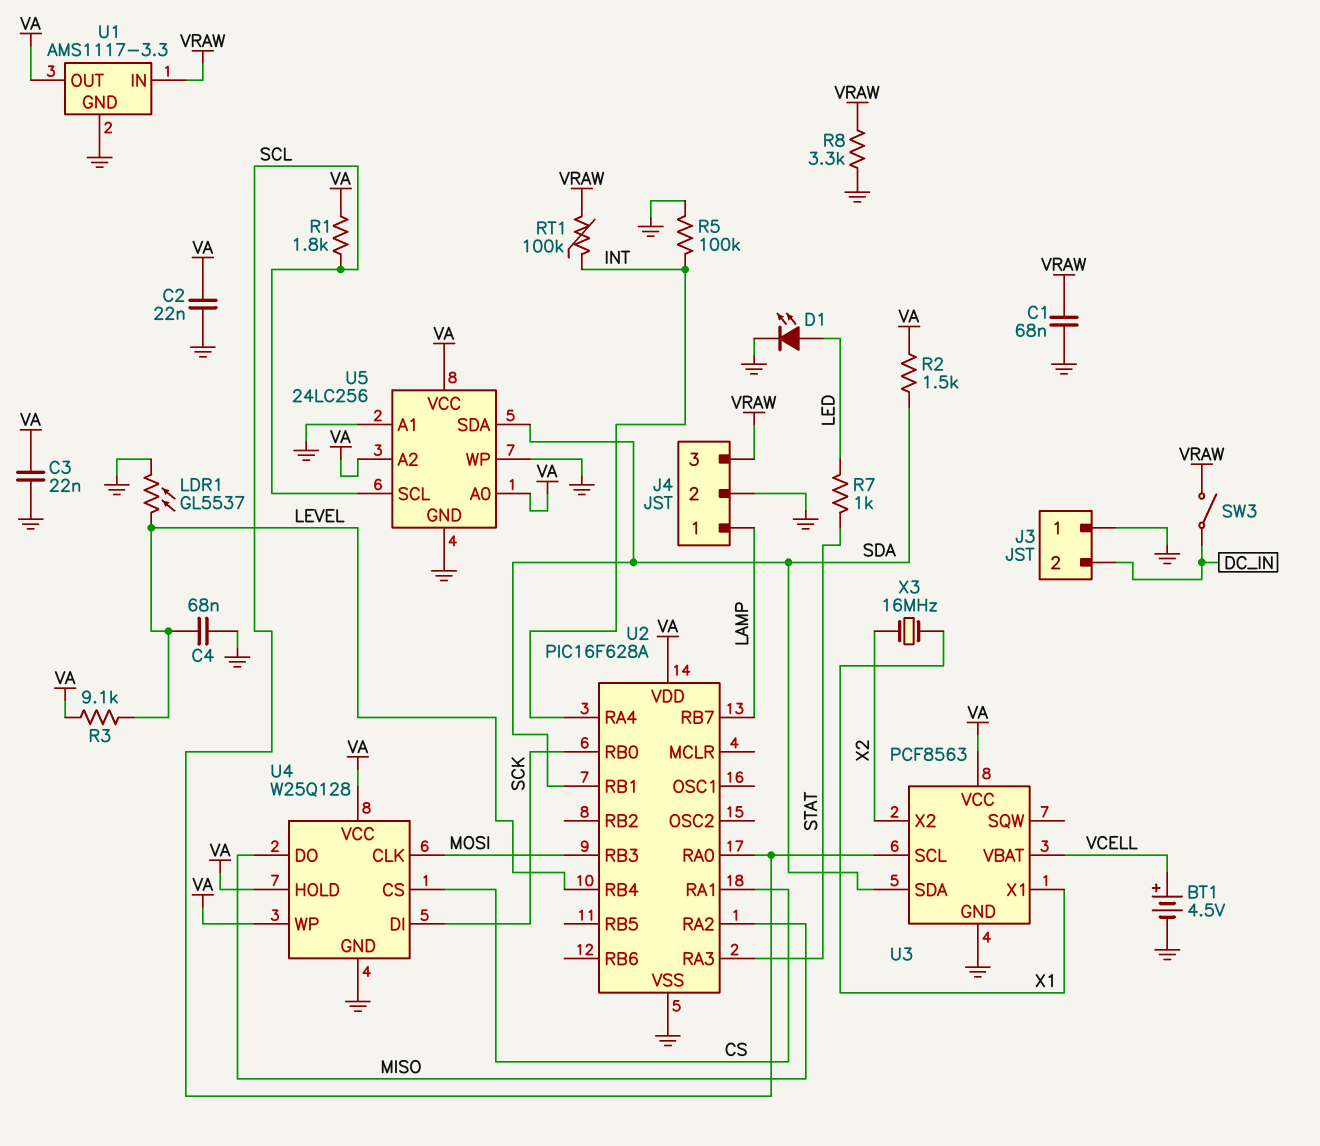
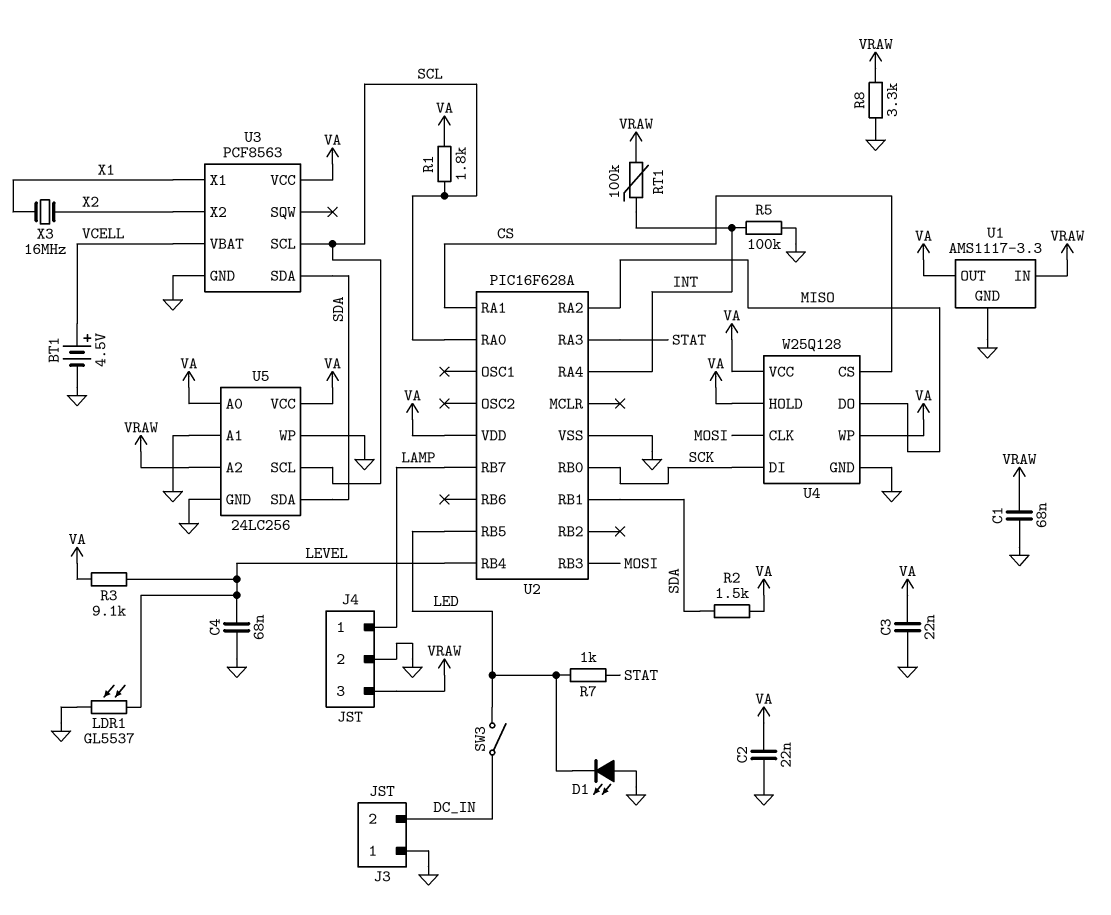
D1: LED (A LED, K GND) -> LED (A GND, K LED)
SW3: switch (DC_IN, VRAW) -> switch (DC_IN, LED)
U2 pin RB5: none -> LED
U5 pin A2: VA -> VRAW

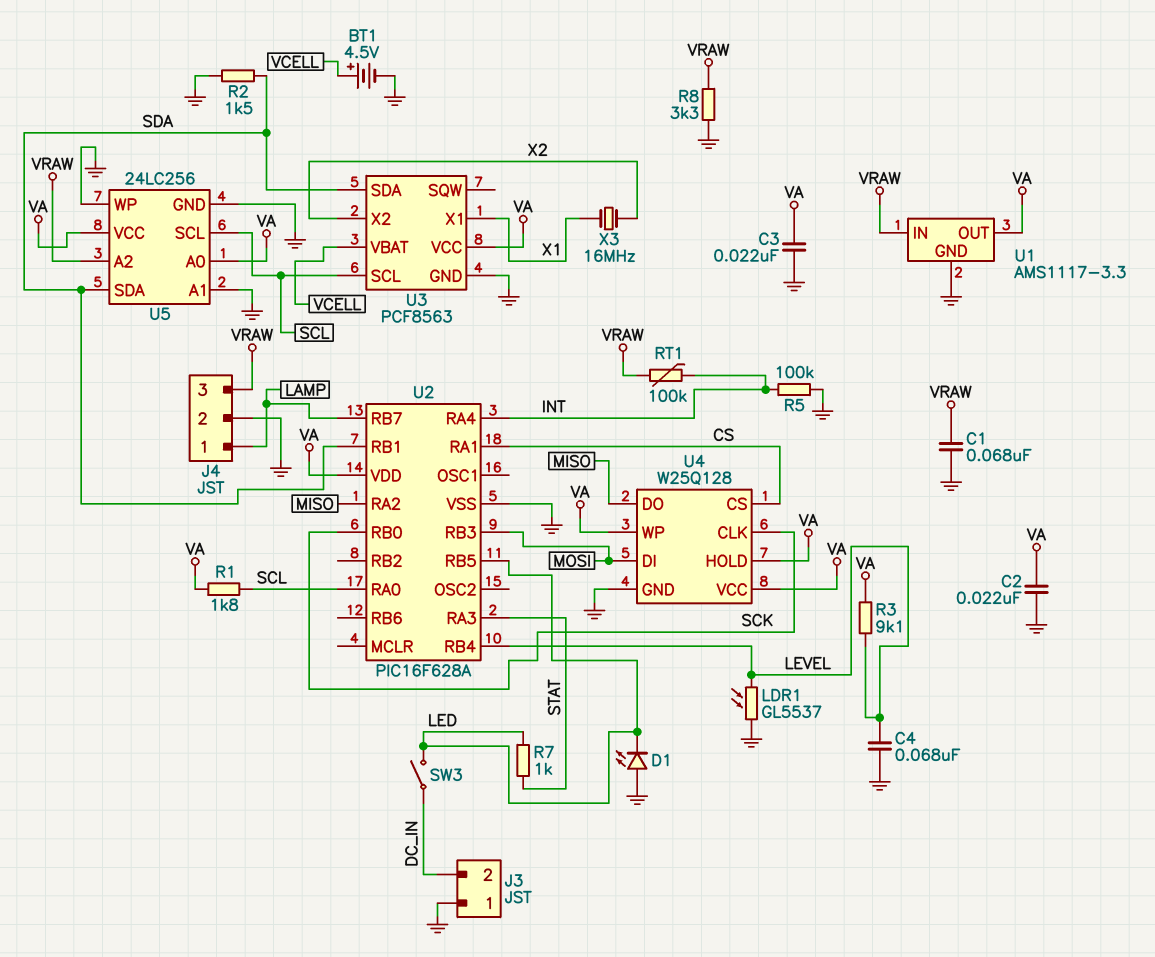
R2: 1.5k (SDA, VA) -> 1.5k (GND, SDA)
U4 pin CLK: MOSI -> SCK
U4 pin DI: SCK -> MOSI

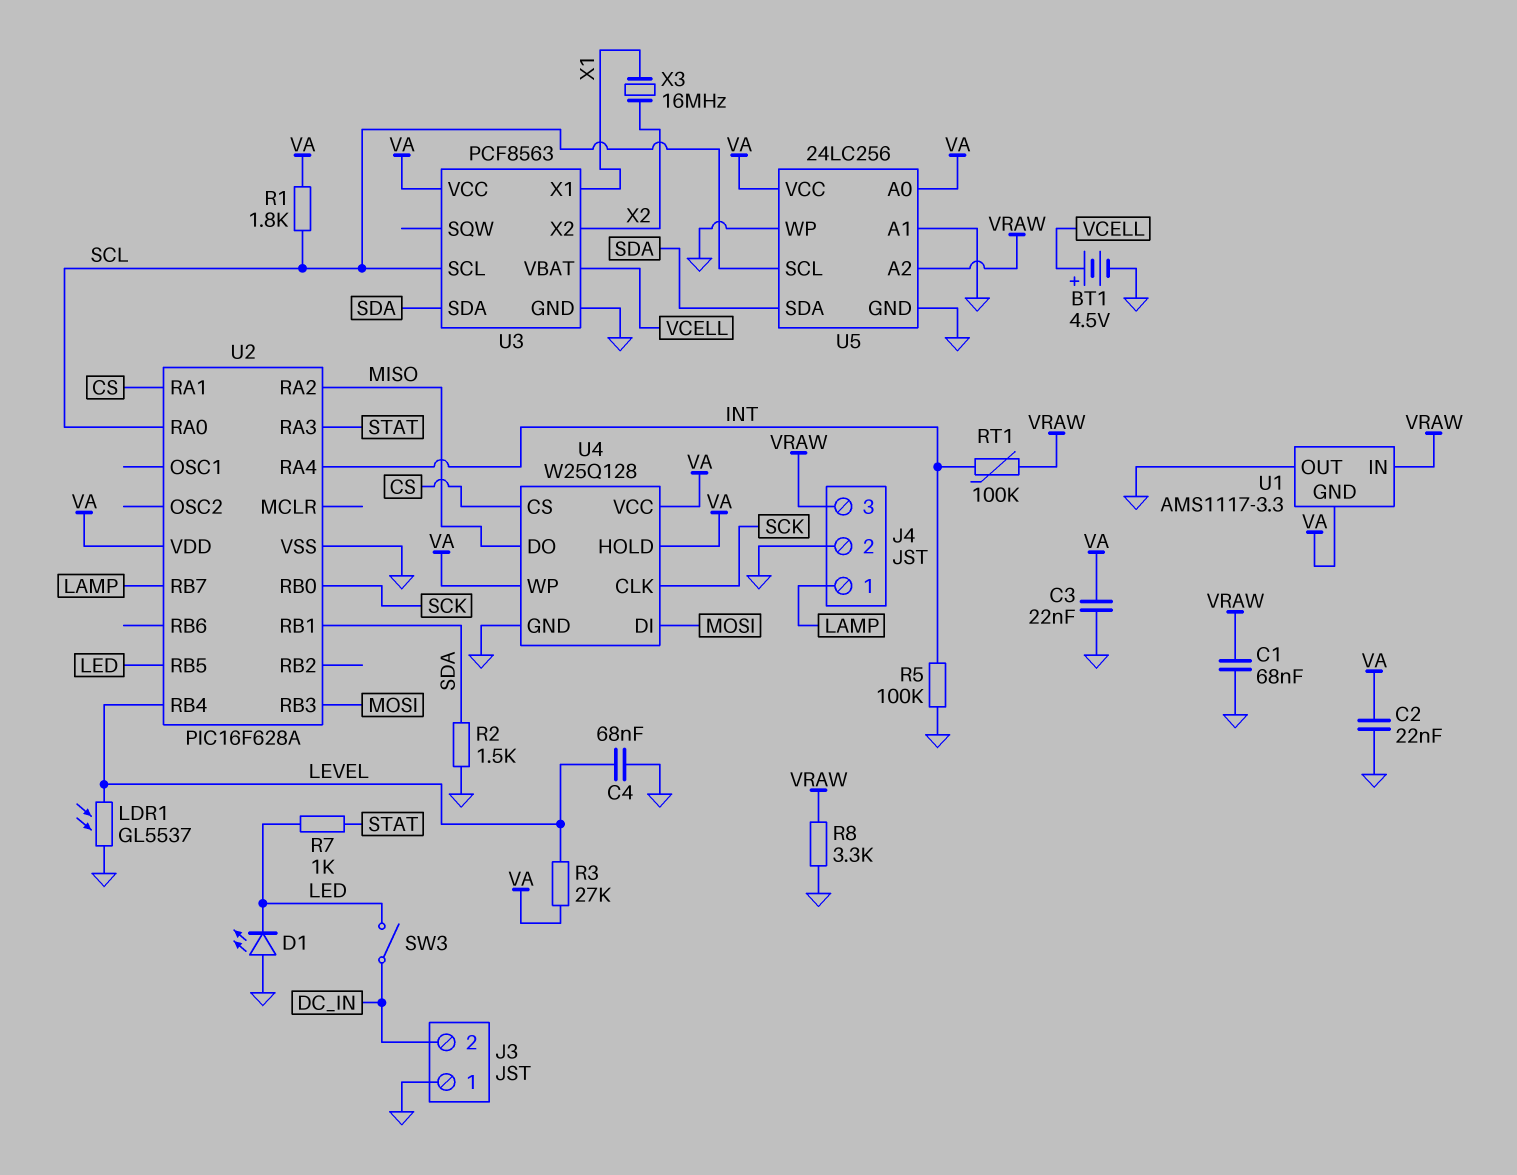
R3: 9.1k (LEVEL, VA) -> 27k (LEVEL, VA)
U1 pin GND: GND -> VA
U1 pin OUT: VA -> GND

